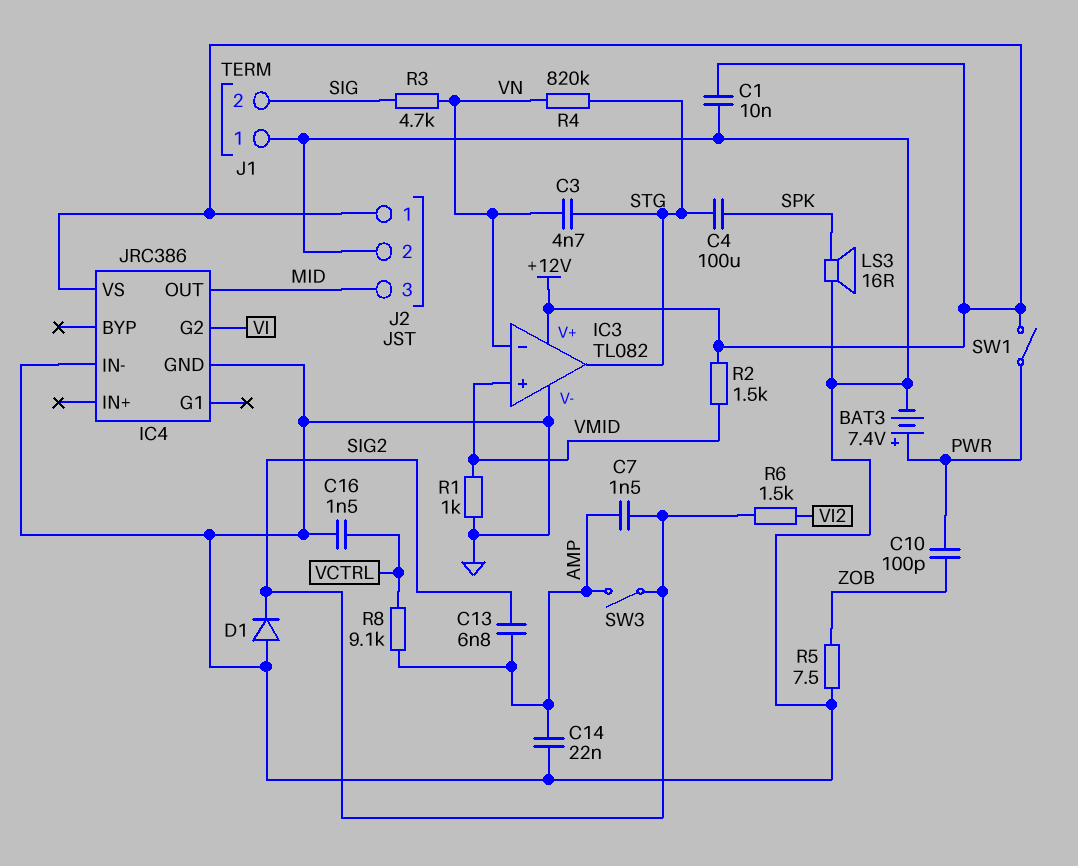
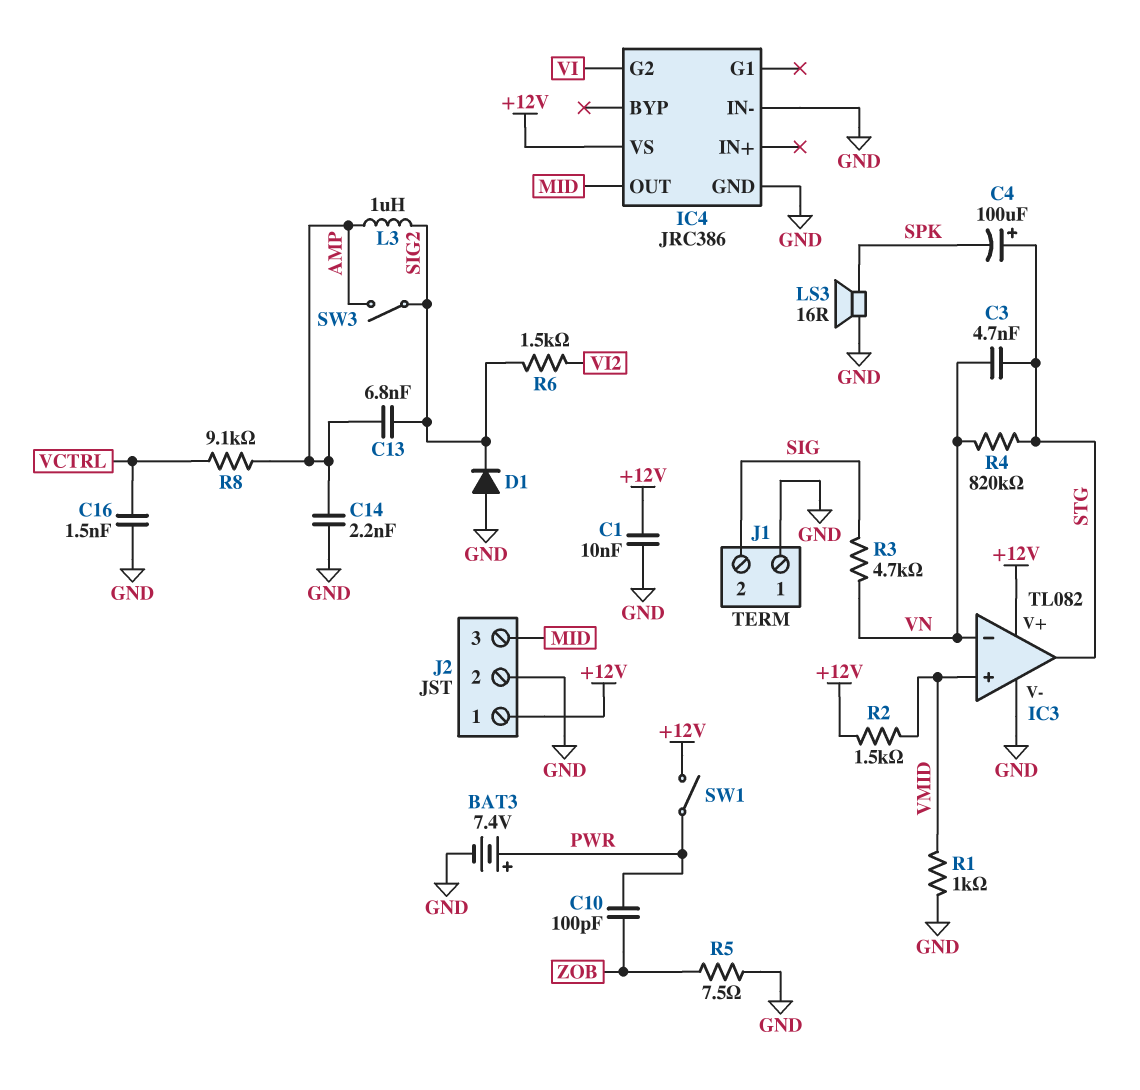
C4: 100uF (SPK, STG) -> 100uF (plus STG, minus SPK)
C7: 1.5nF (AMP, SIG2) -> none
C14: 22nF (AMP, GND) -> 2.2nF (AMP, GND)
L3: none -> 1uH (AMP, SIG2)

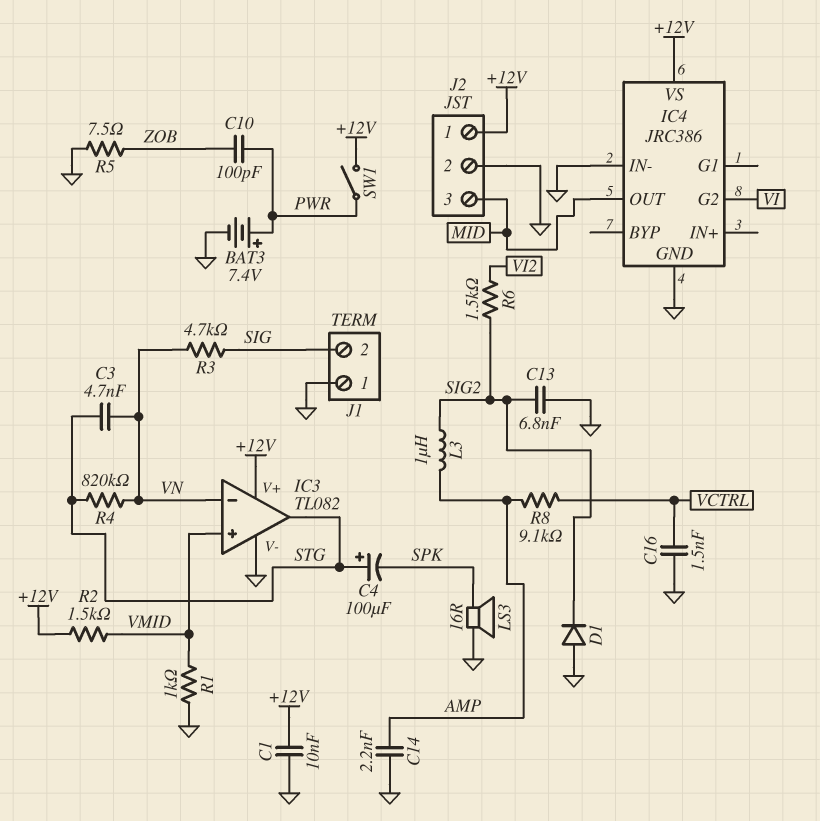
C13: 6.8nF (AMP, SIG2) -> 6.8nF (GND, SIG2)
SW3: switch (AMP, SIG2) -> none

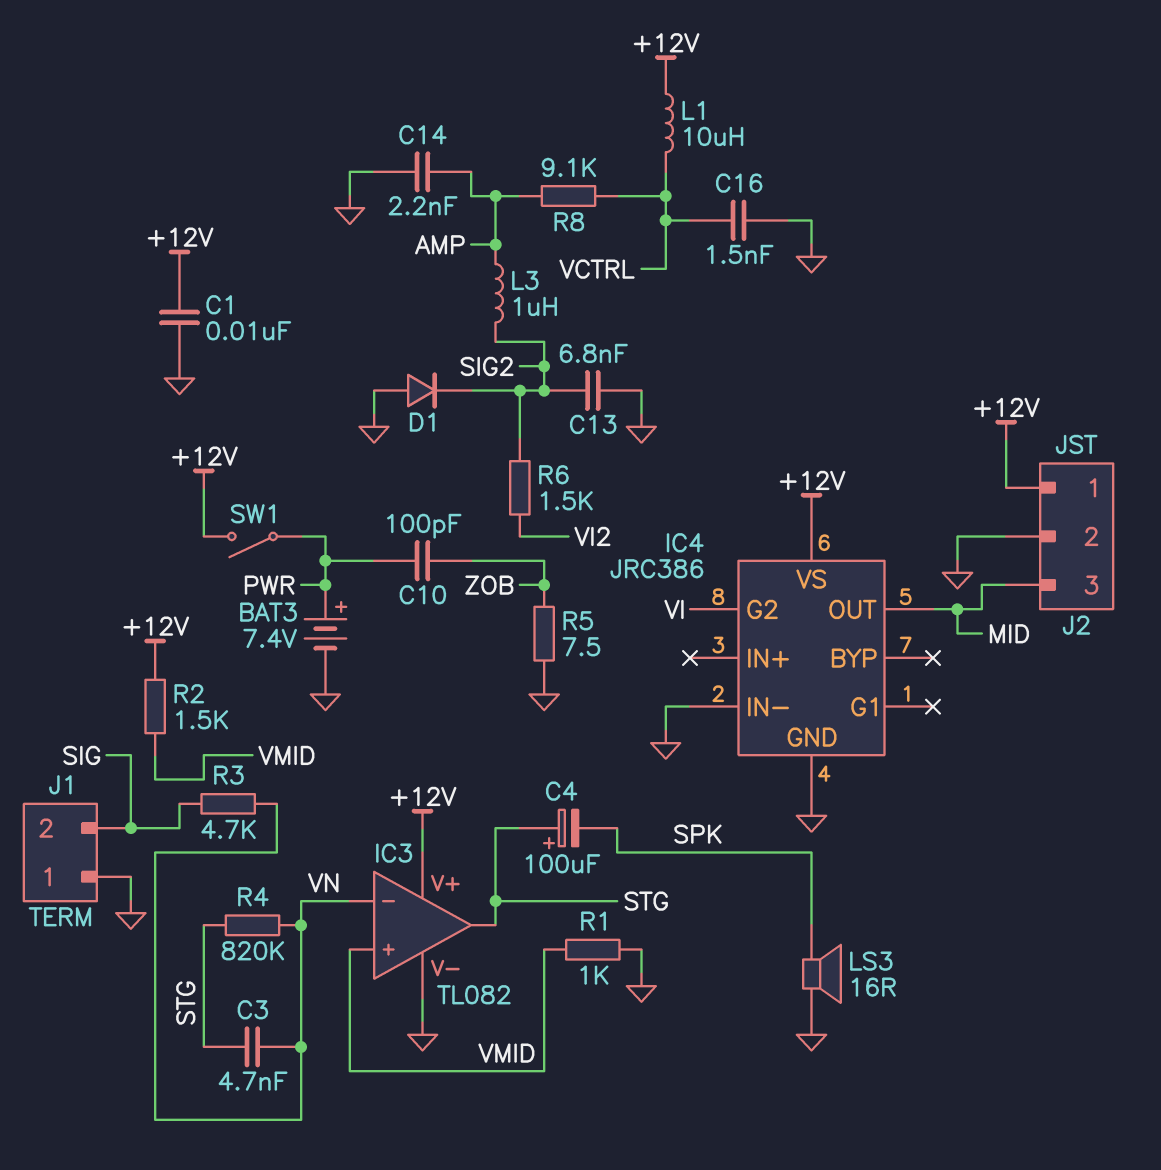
L1: none -> 10uH (+12V, VCTRL)

